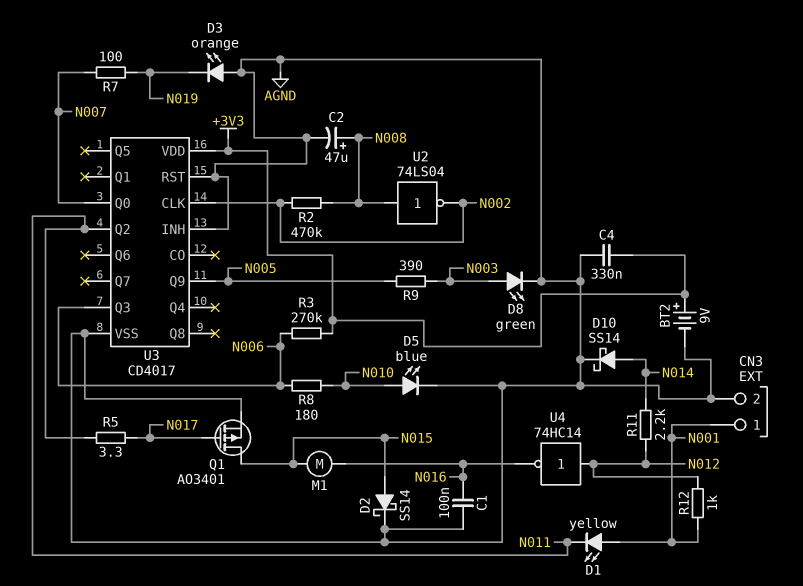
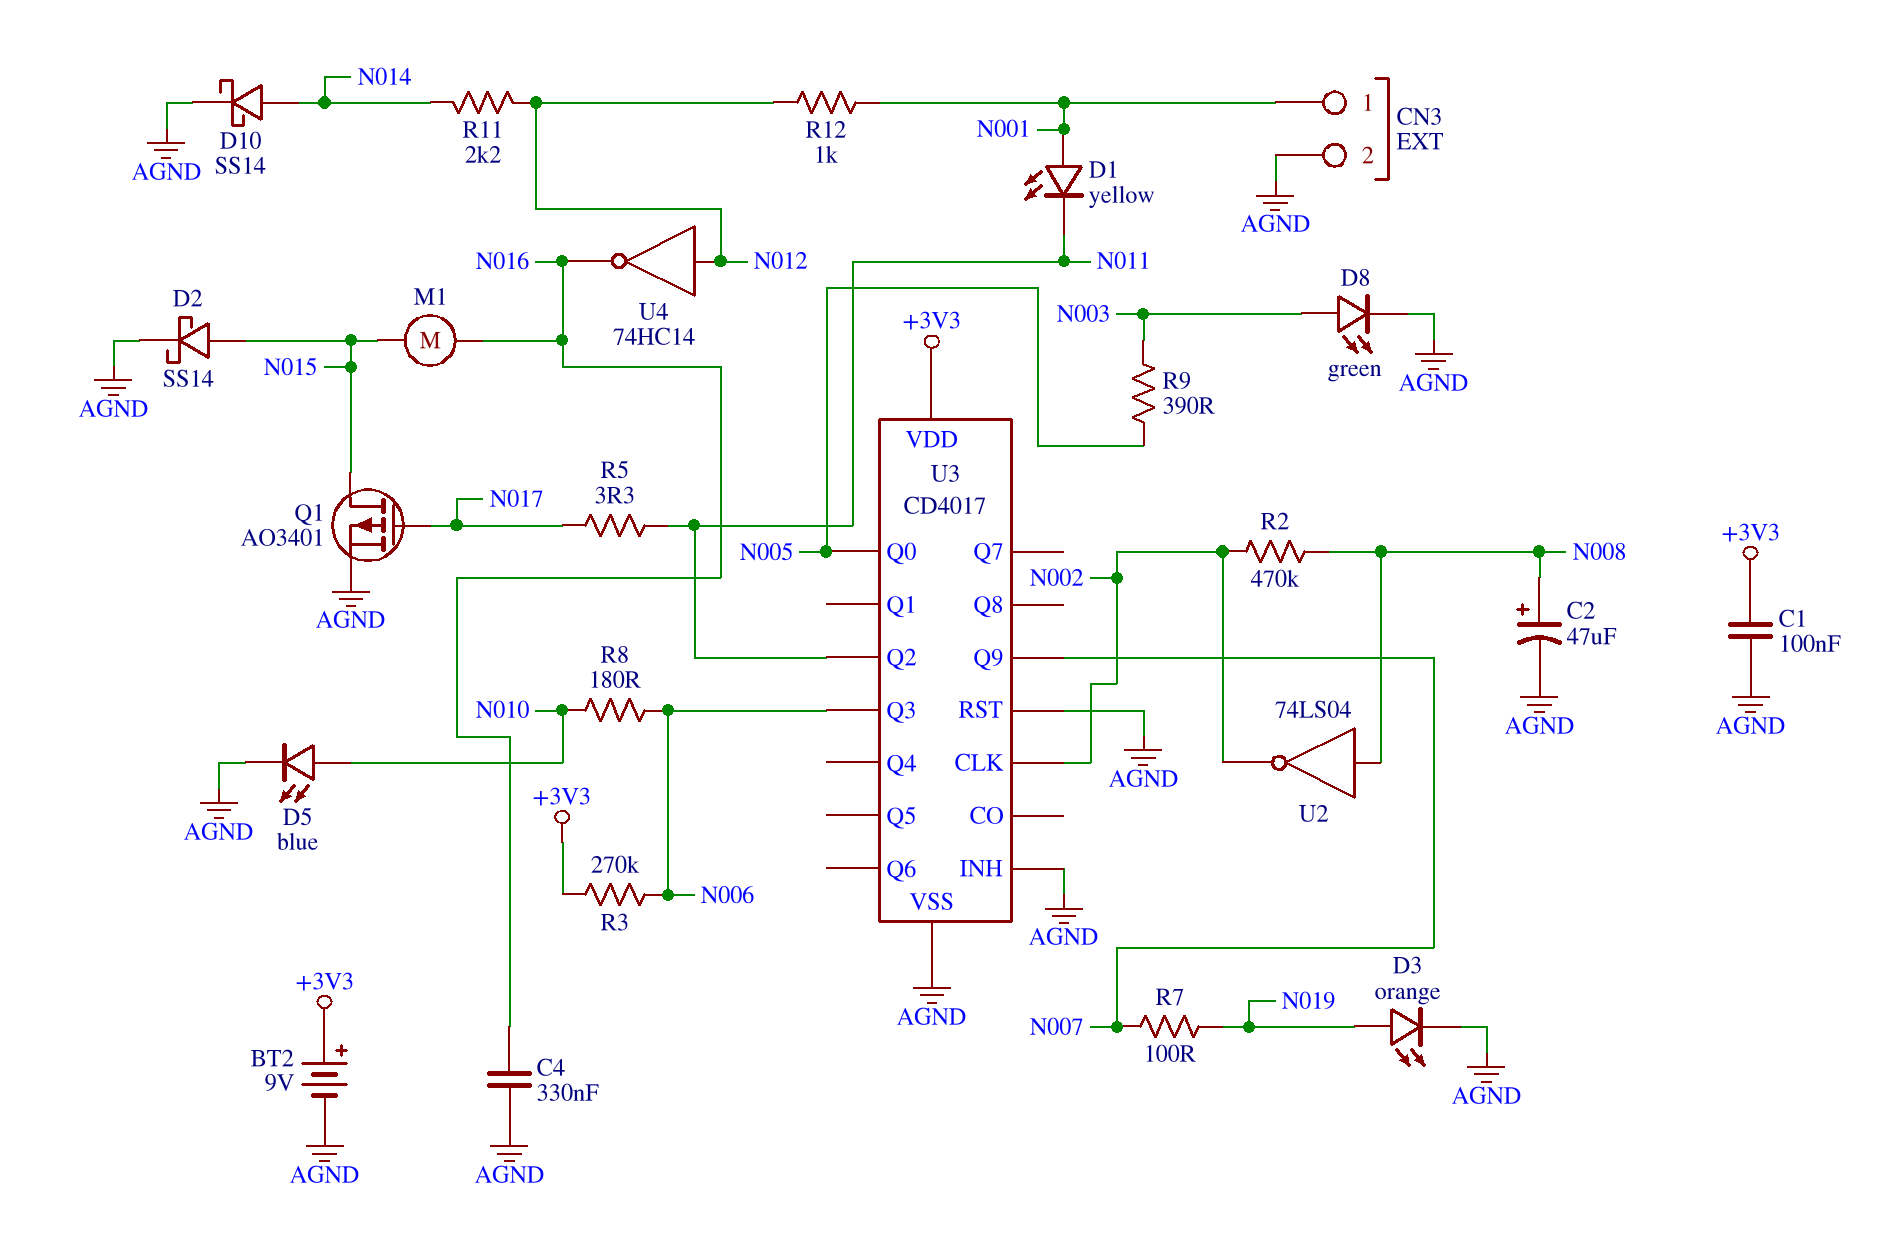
C1: 100nF (AGND, N016) -> 100nF (+3V3, AGND)
C4: 330nF (+3V3, AGND) -> 330nF (AGND, N016)
D3: LED orange (A AGND, K N019) -> LED orange (A N019, K AGND)
U3 pin Q0: N007 -> N005
U3 pin Q9: N005 -> N007

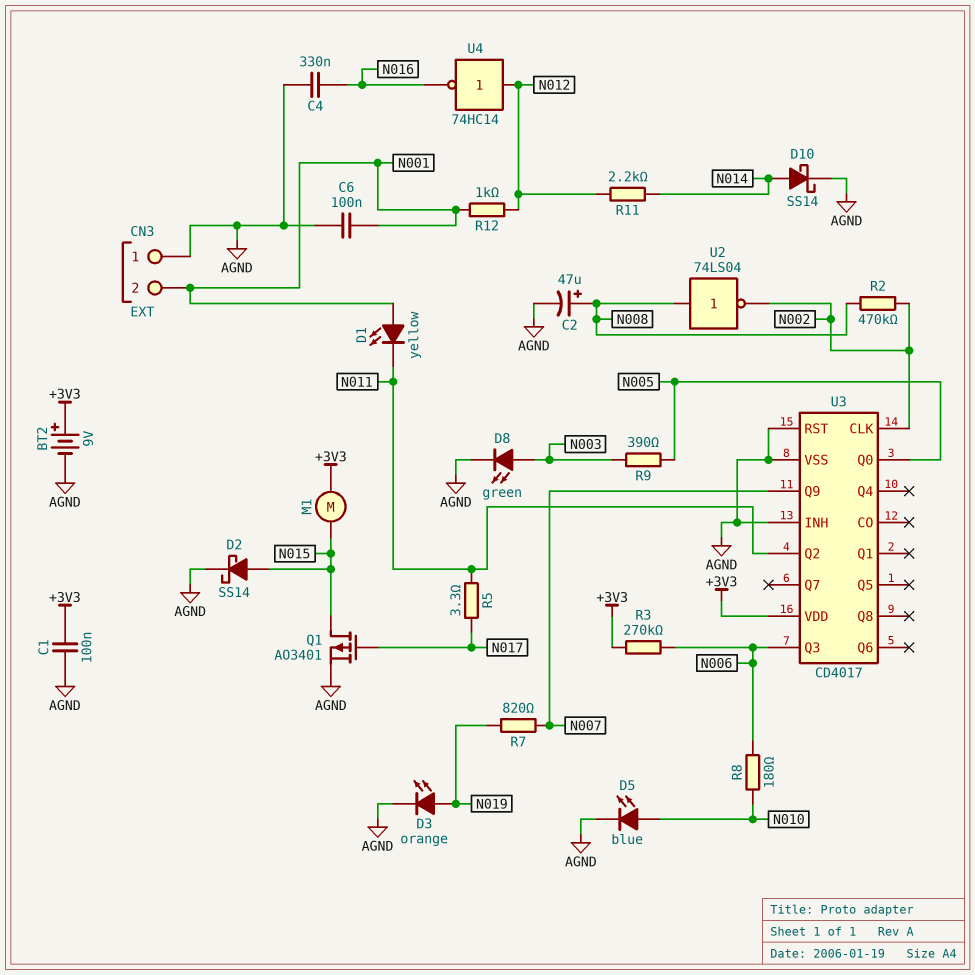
C6: none -> 100nF (AGND, N001)
CN3 pin 1: N001 -> AGND
CN3 pin 2: AGND -> N001
M1: motor (N015, N016) -> motor (+3V3, N015)
R7: 100 (N007, N019) -> 820 (N007, N019)

